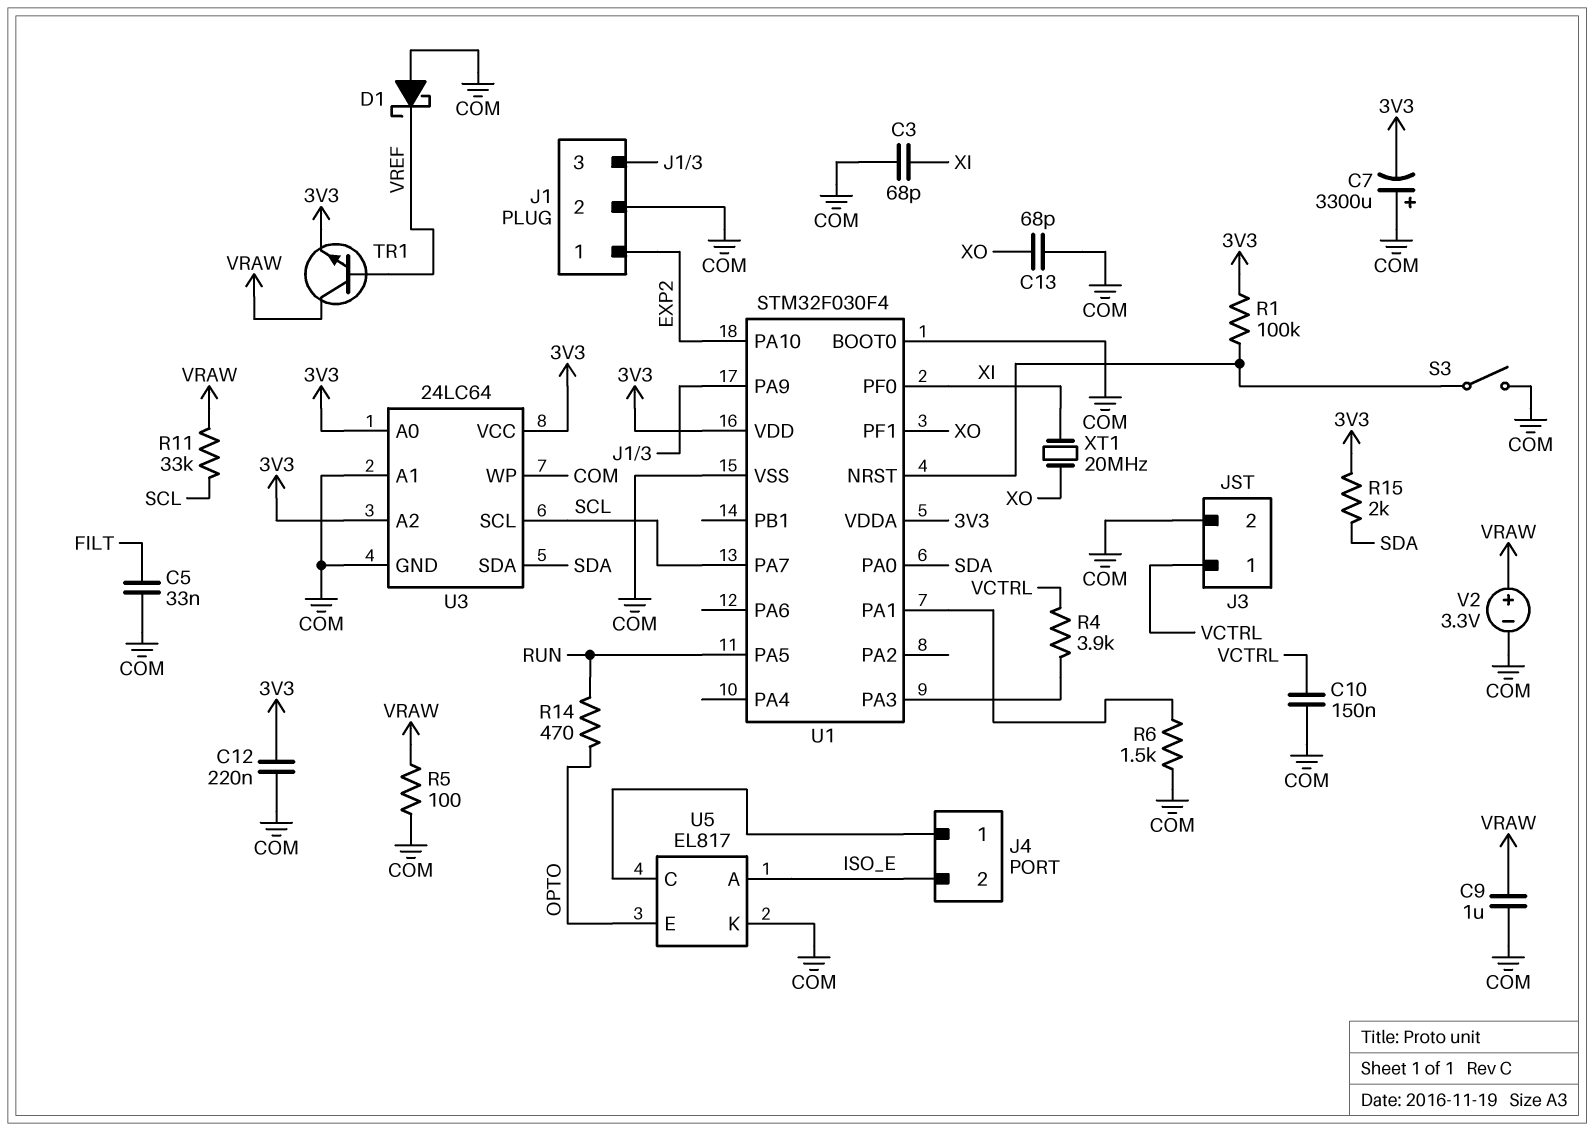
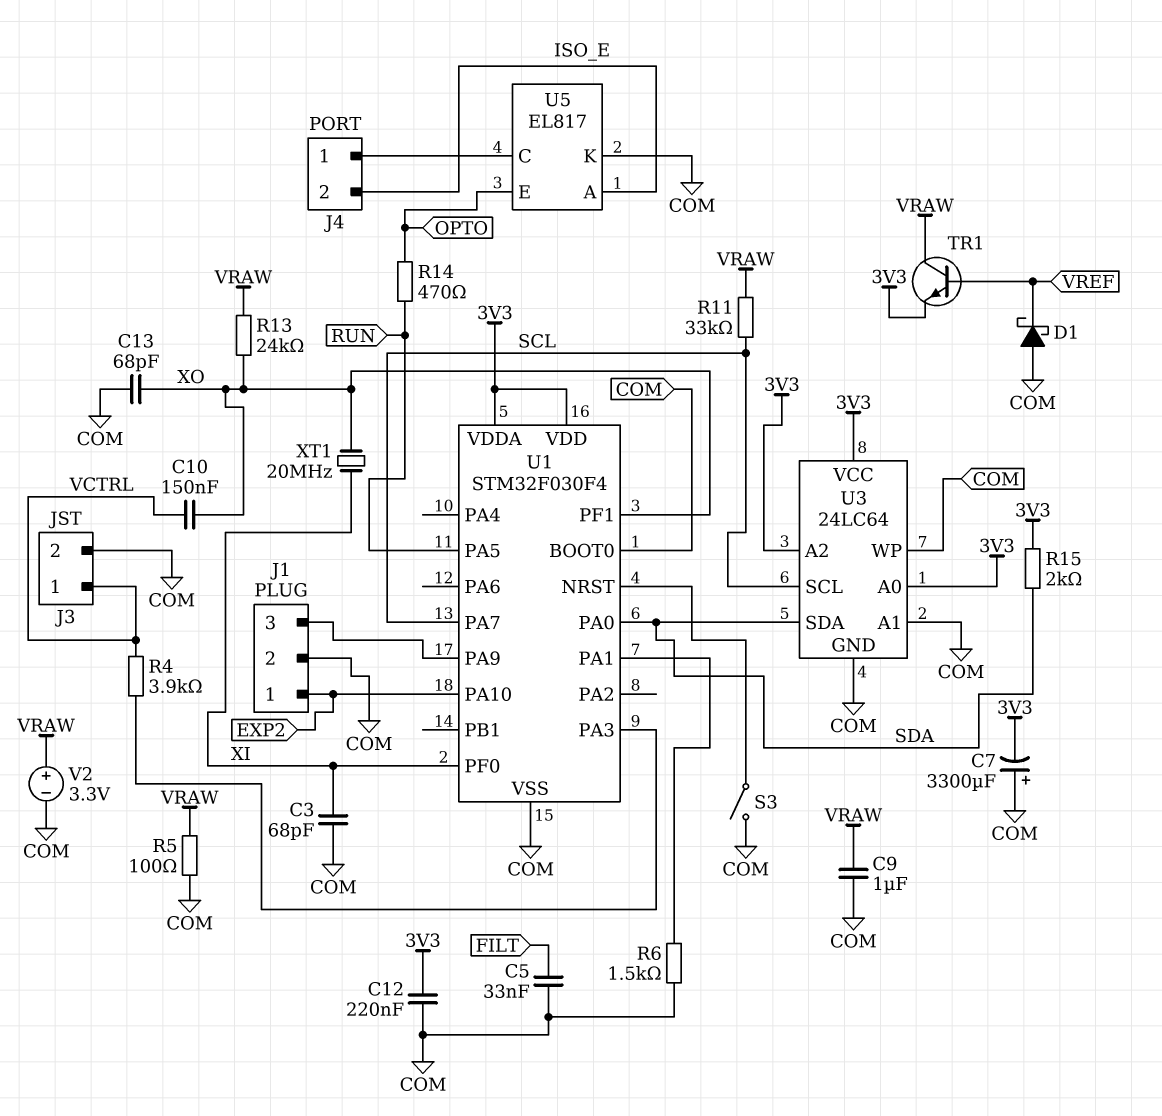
C10: 150nF (COM, VCTRL) -> 150nF (VCTRL, XO)
R1: 100k (3V3, U1/NRST) -> none
R13: none -> 24k (VRAW, XO)

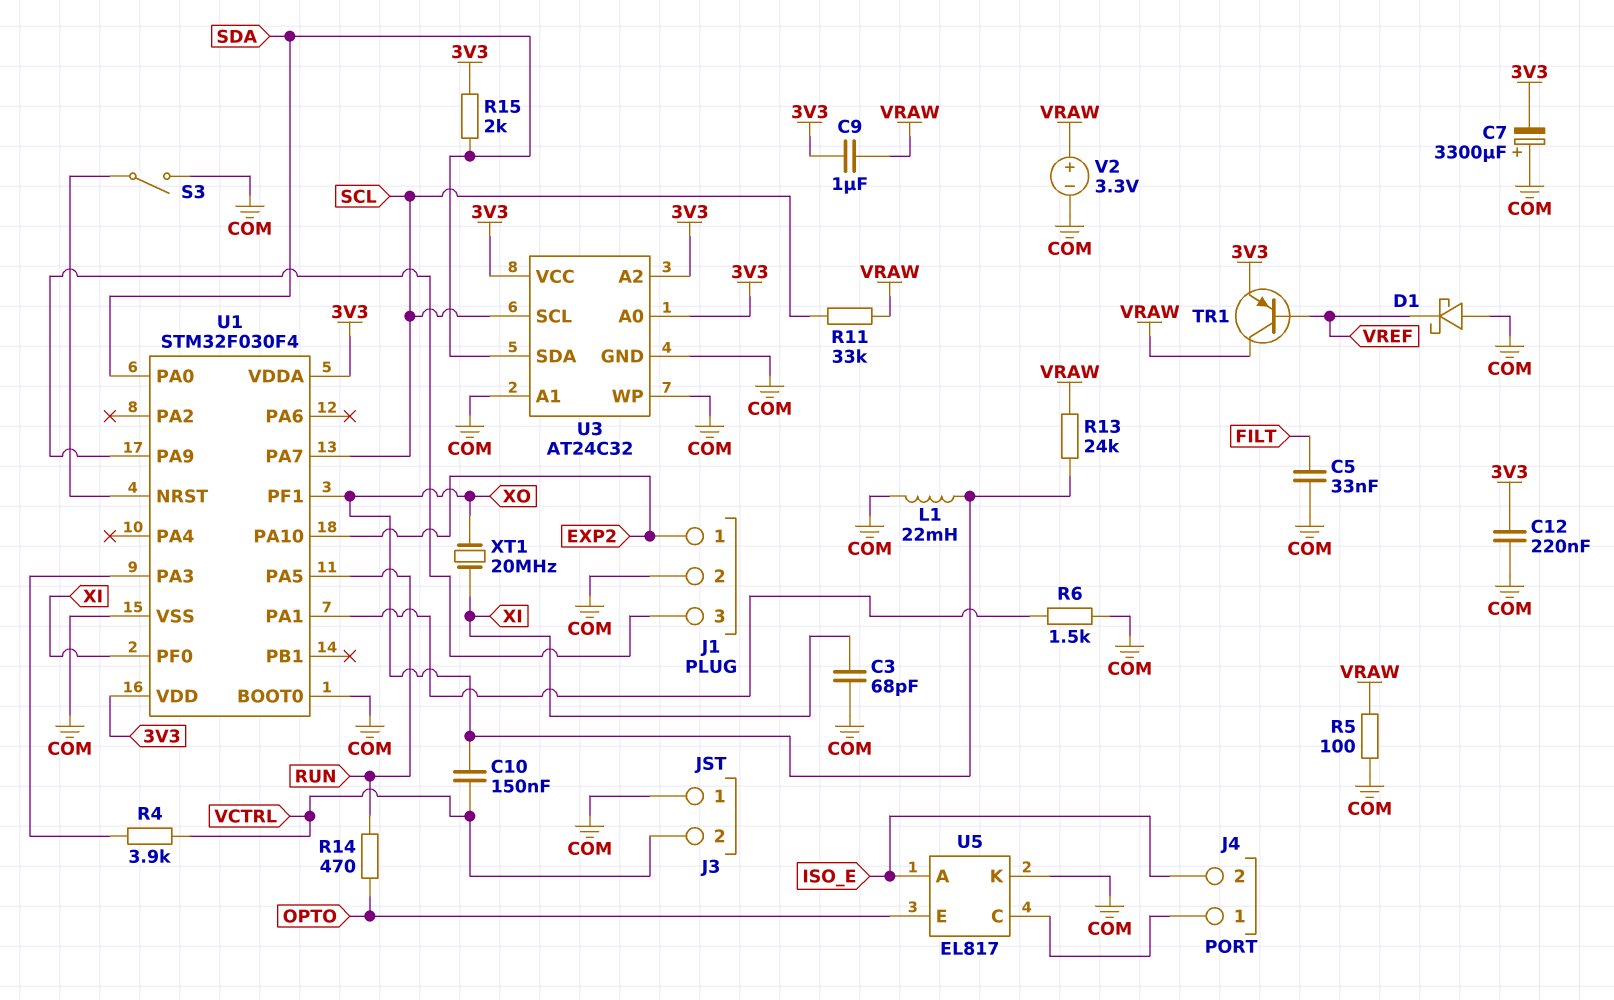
C9: 1uF (COM, VRAW) -> 1uF (3V3, VRAW)
C13: 68pF (COM, XO) -> none
J3 pin 1: VCTRL -> COM
J3 pin 2: COM -> VCTRL
L1: none -> 22mH (COM, XO)
TR1: NPN (B VREF, C VRAW, E 3V3) -> PNP (B VREF, C VRAW, E 3V3)
U3: 24LC64 -> AT24C32

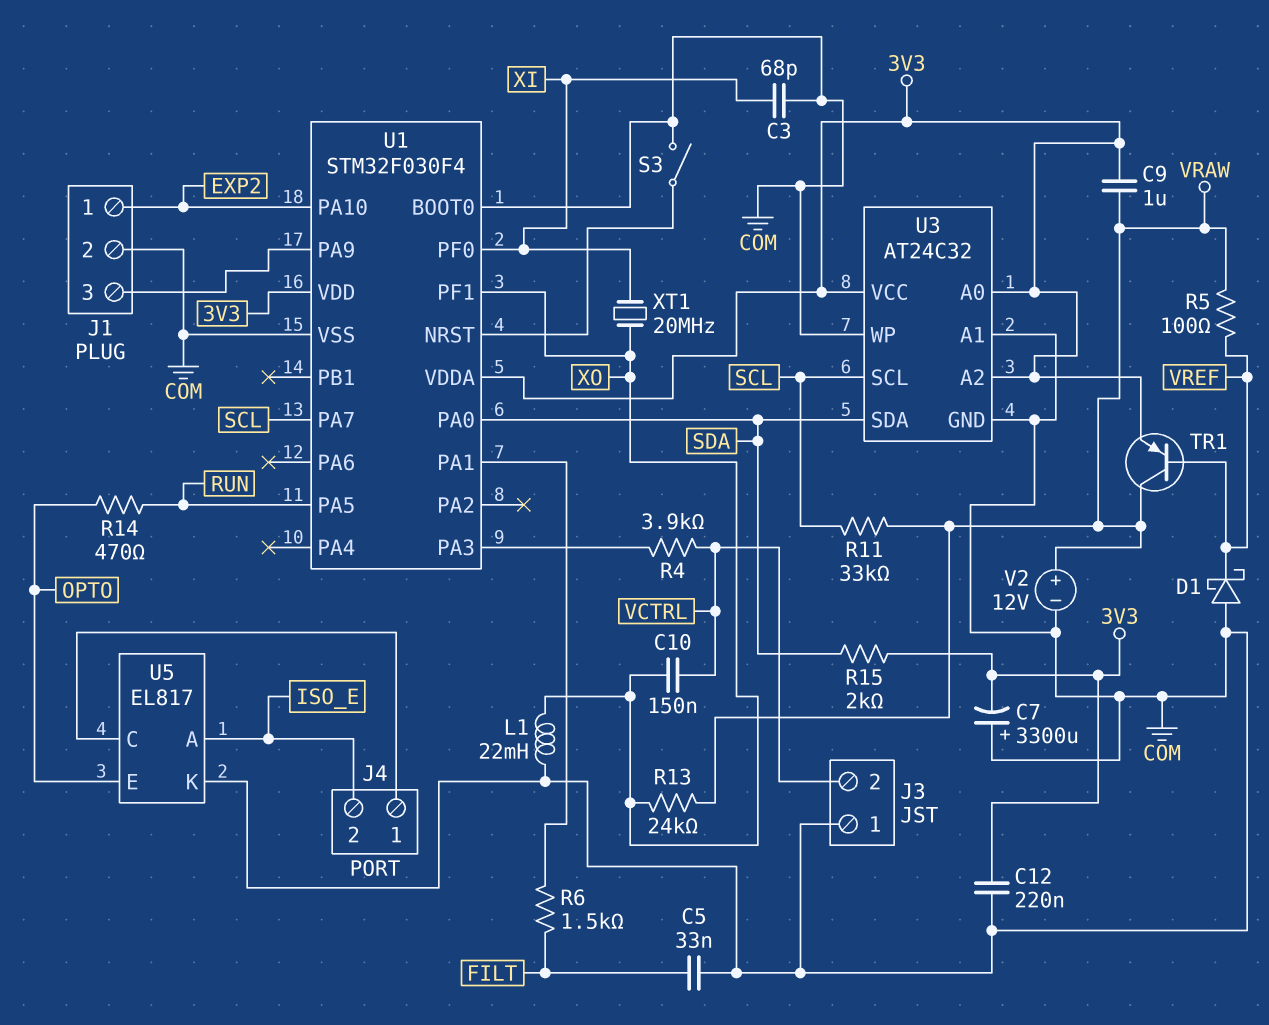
R5: 100 (COM, VRAW) -> 100 (VRAW, VREF)
R6: 1.5k (COM, U1/PA1) -> 1.5k (FILT, U1/PA1)
V2: 3.3V (plus VRAW, minus COM) -> 12V (plus VRAW, minus COM)

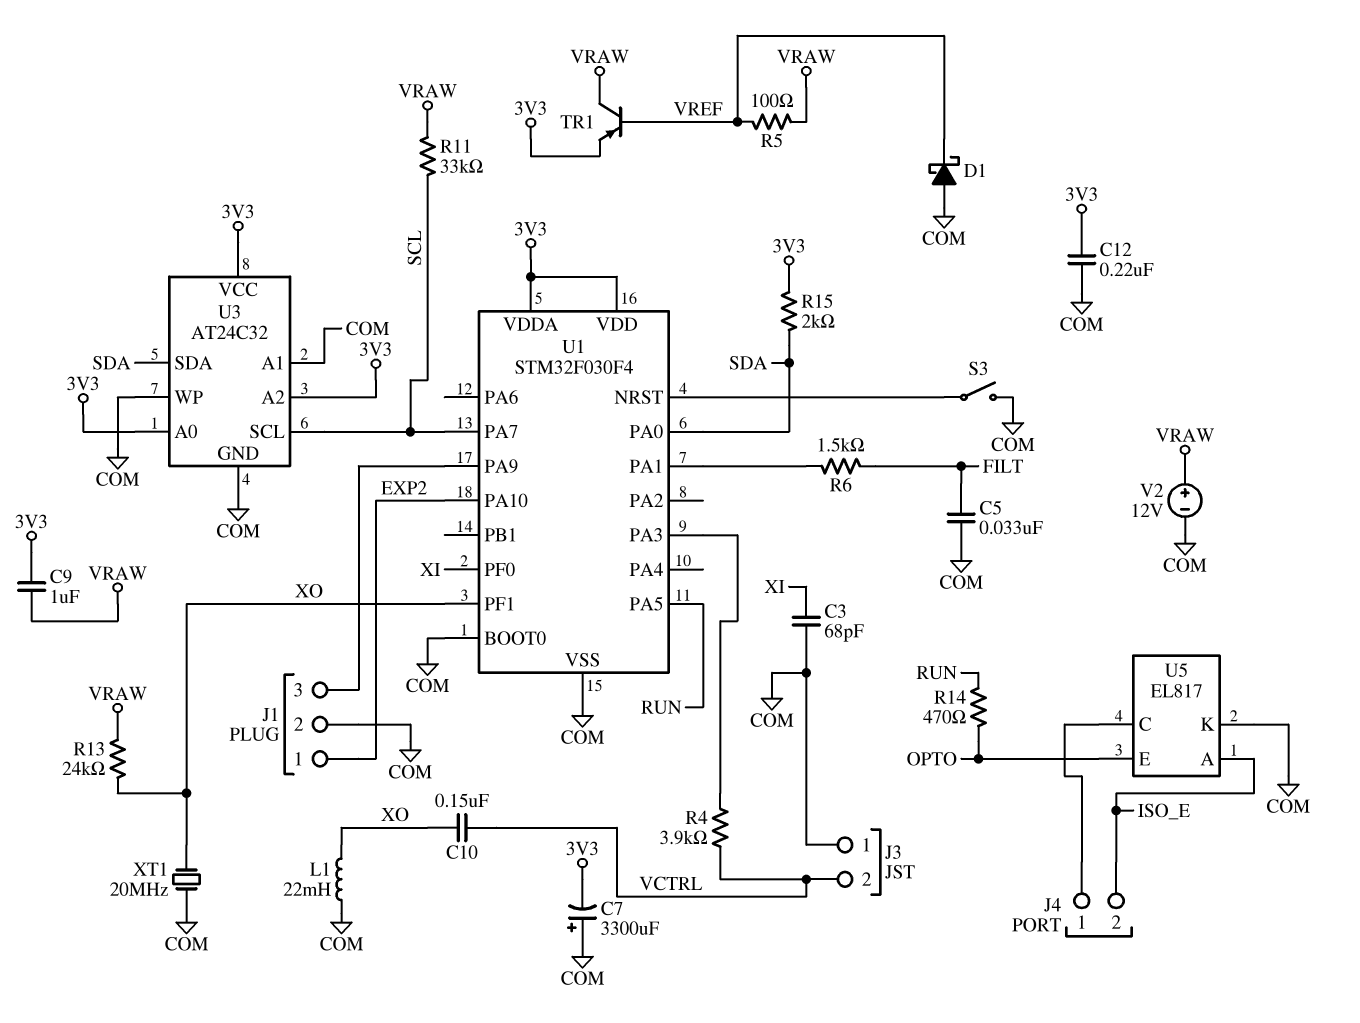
XT1: 20MHz (XI, XO) -> 20MHz (COM, XO)

